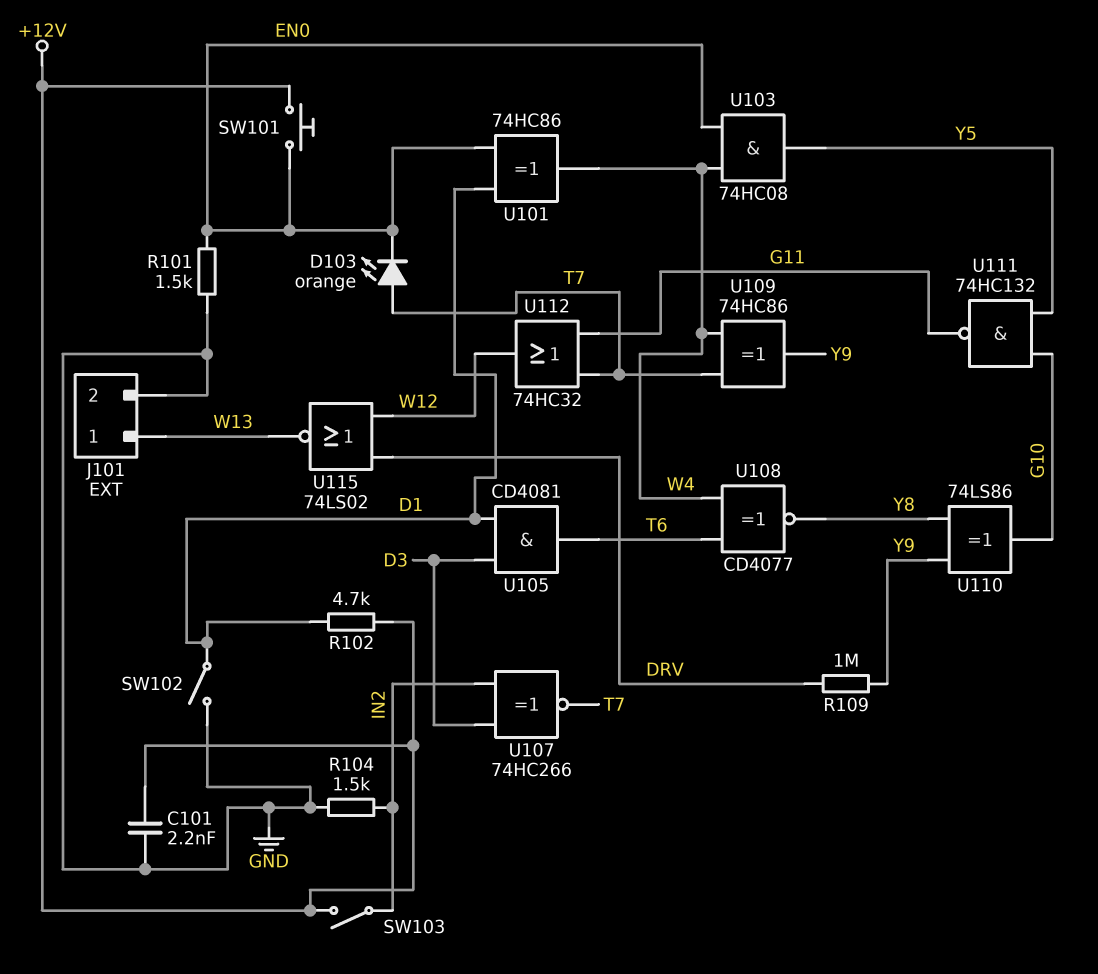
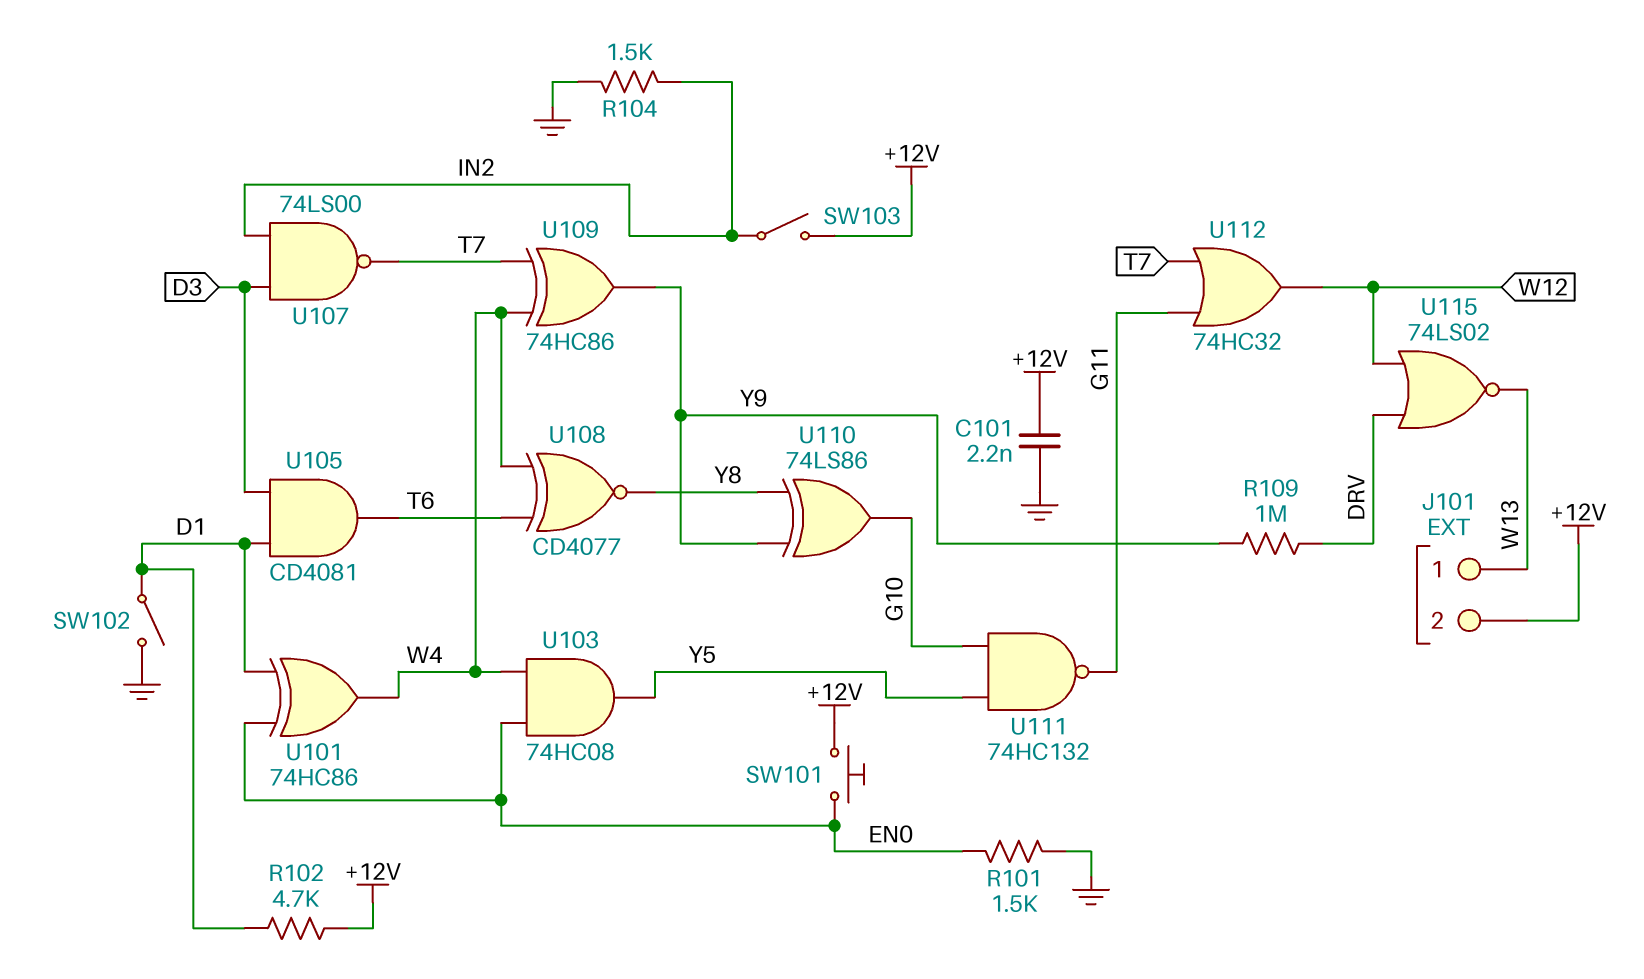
D103: LED orange (A T7, K EN0) -> none
J101 pin 2: GND -> +12V
U107: XNOR 74HC266 (in D3, in IN2, out T7) -> NAND 74LS00 (in D3, in IN2, out T7)

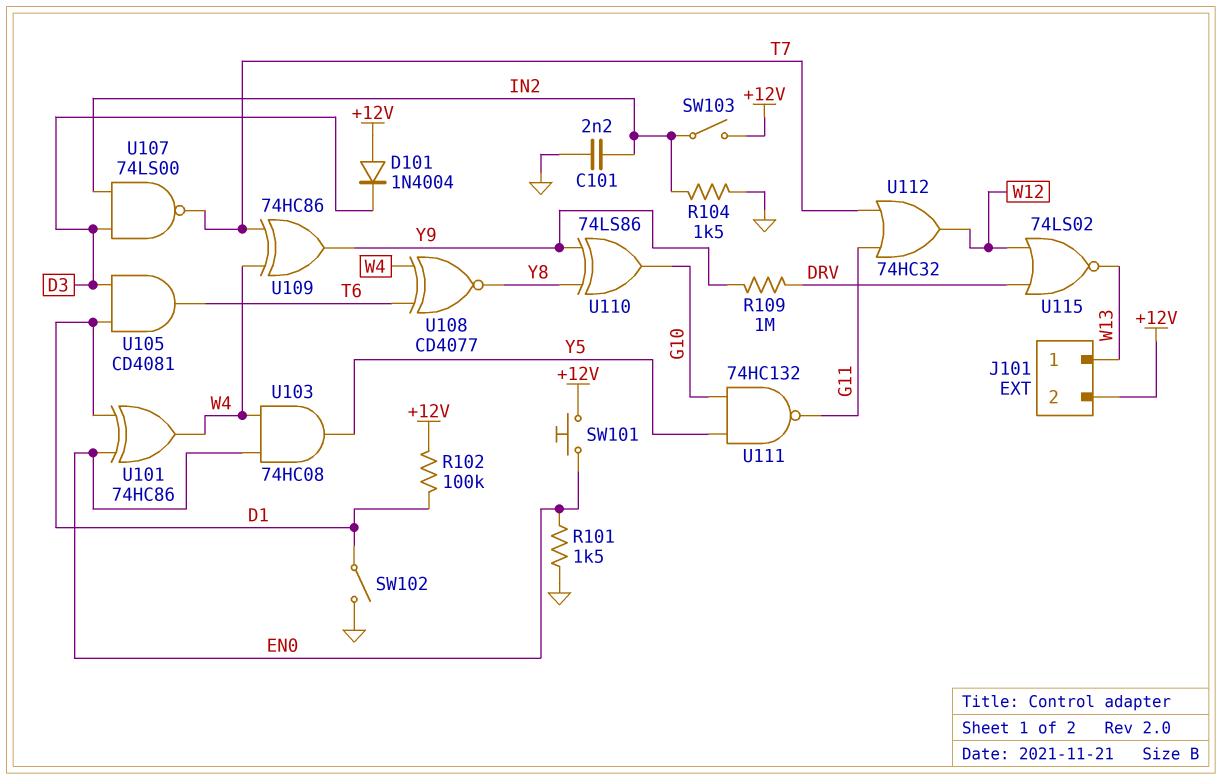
C101: 2.2nF (+12V, GND) -> 2.2nF (GND, IN2)
D101: none -> diode 1N4004 (A +12V, K D3)
R102: 4.7k (+12V, D1) -> 100k (+12V, D1)

